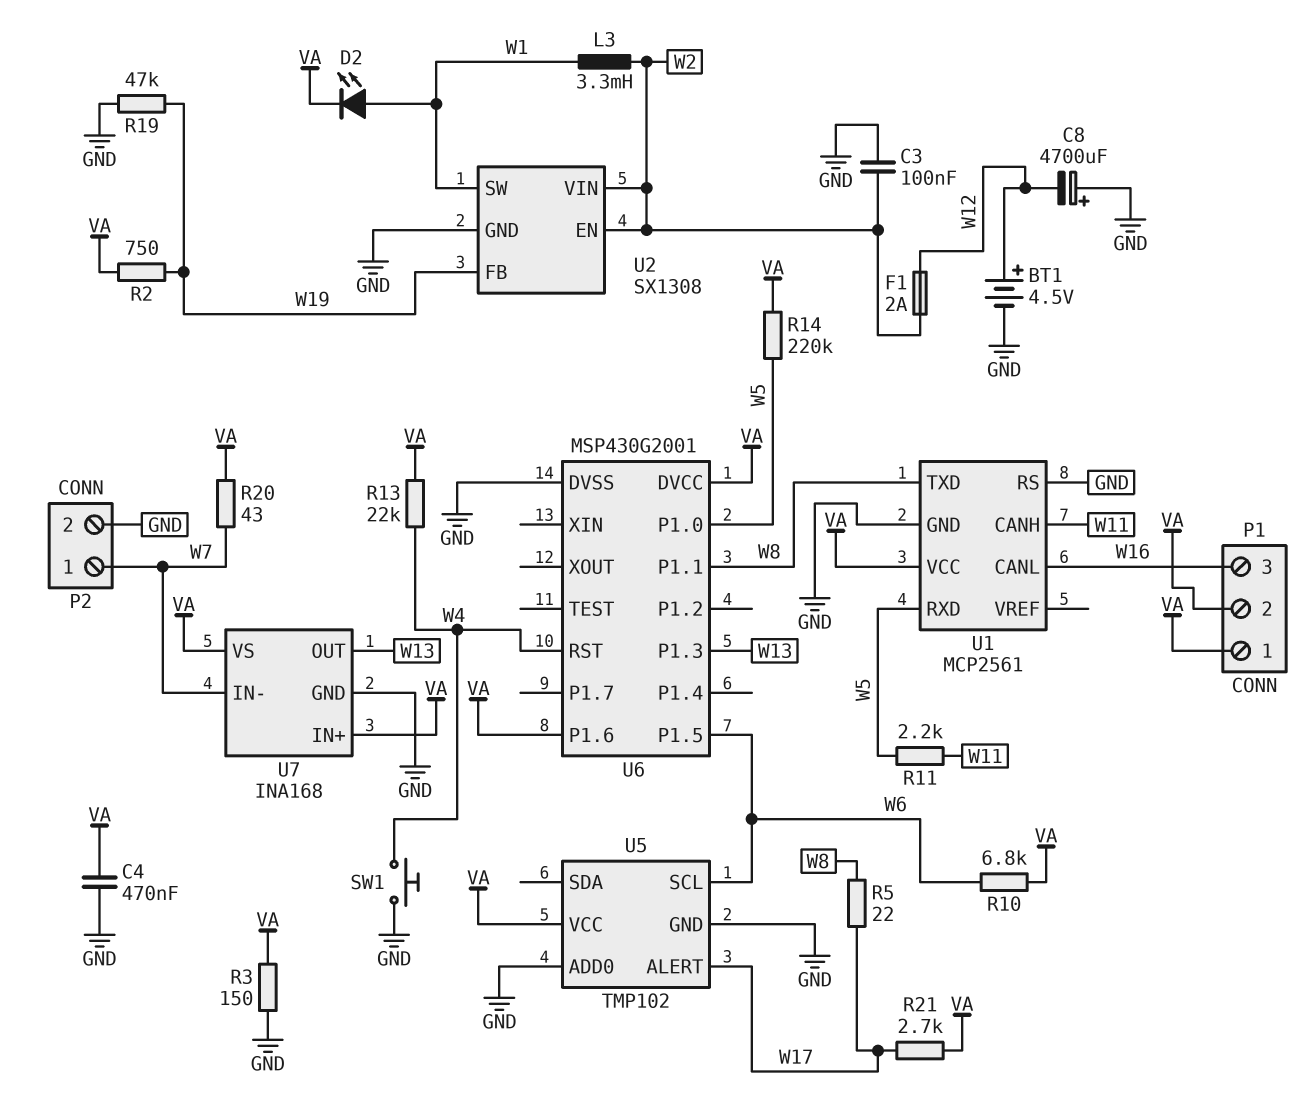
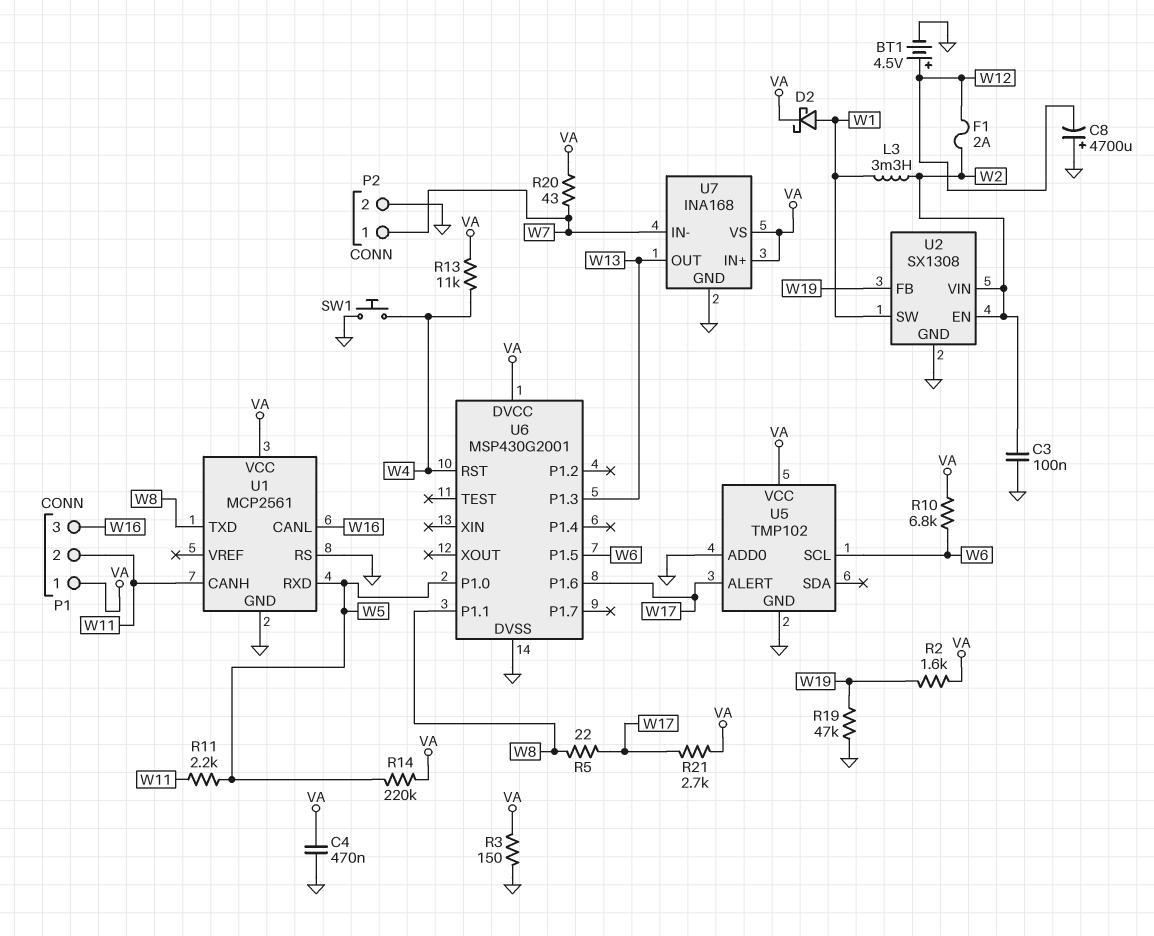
D2: LED (A W1, K VA) -> schottky (A W1, K VA)
P1 pin 2: VA -> W11
R2: 750 (VA, W19) -> 1.6k (VA, W19)
R13: 22k (VA, W4) -> 11k (VA, W4)
U6 pin P1.6: VA -> W17

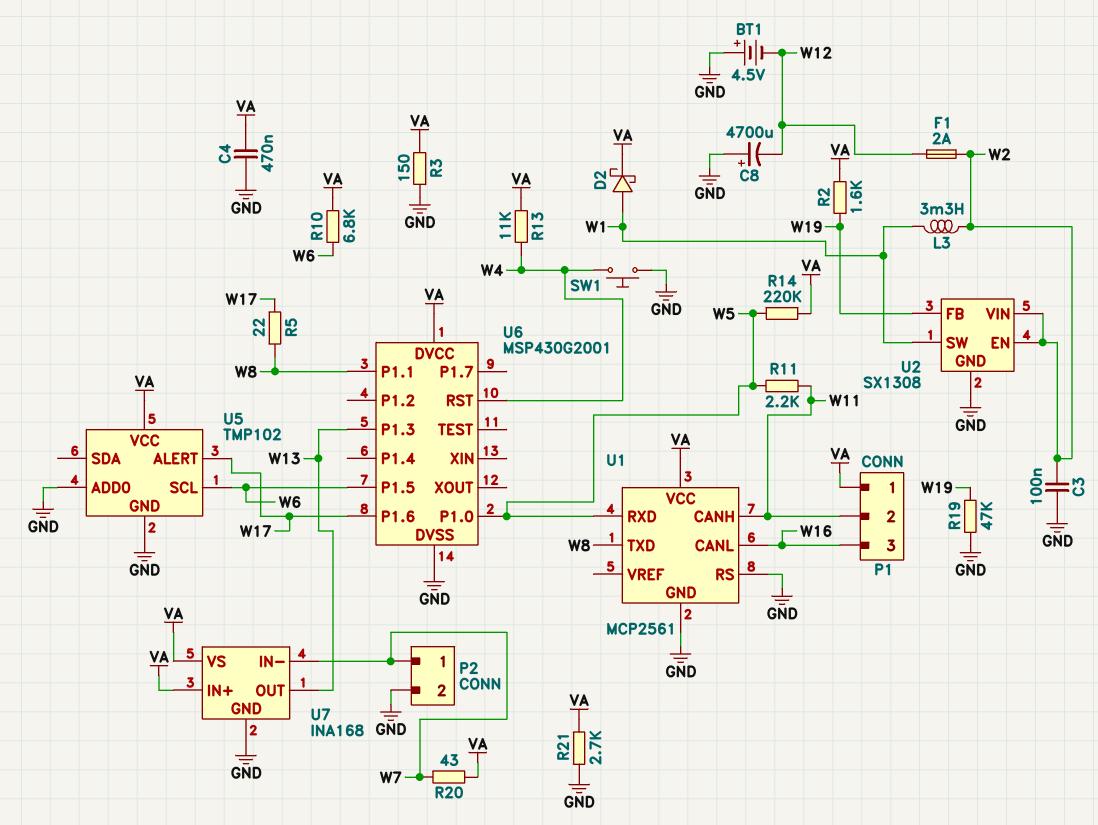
BT1: 4.5V (plus W12, minus GND) -> 4.5V (plus GND, minus W12)
R21: 2.7k (VA, W17) -> 2.7k (GND, VA)

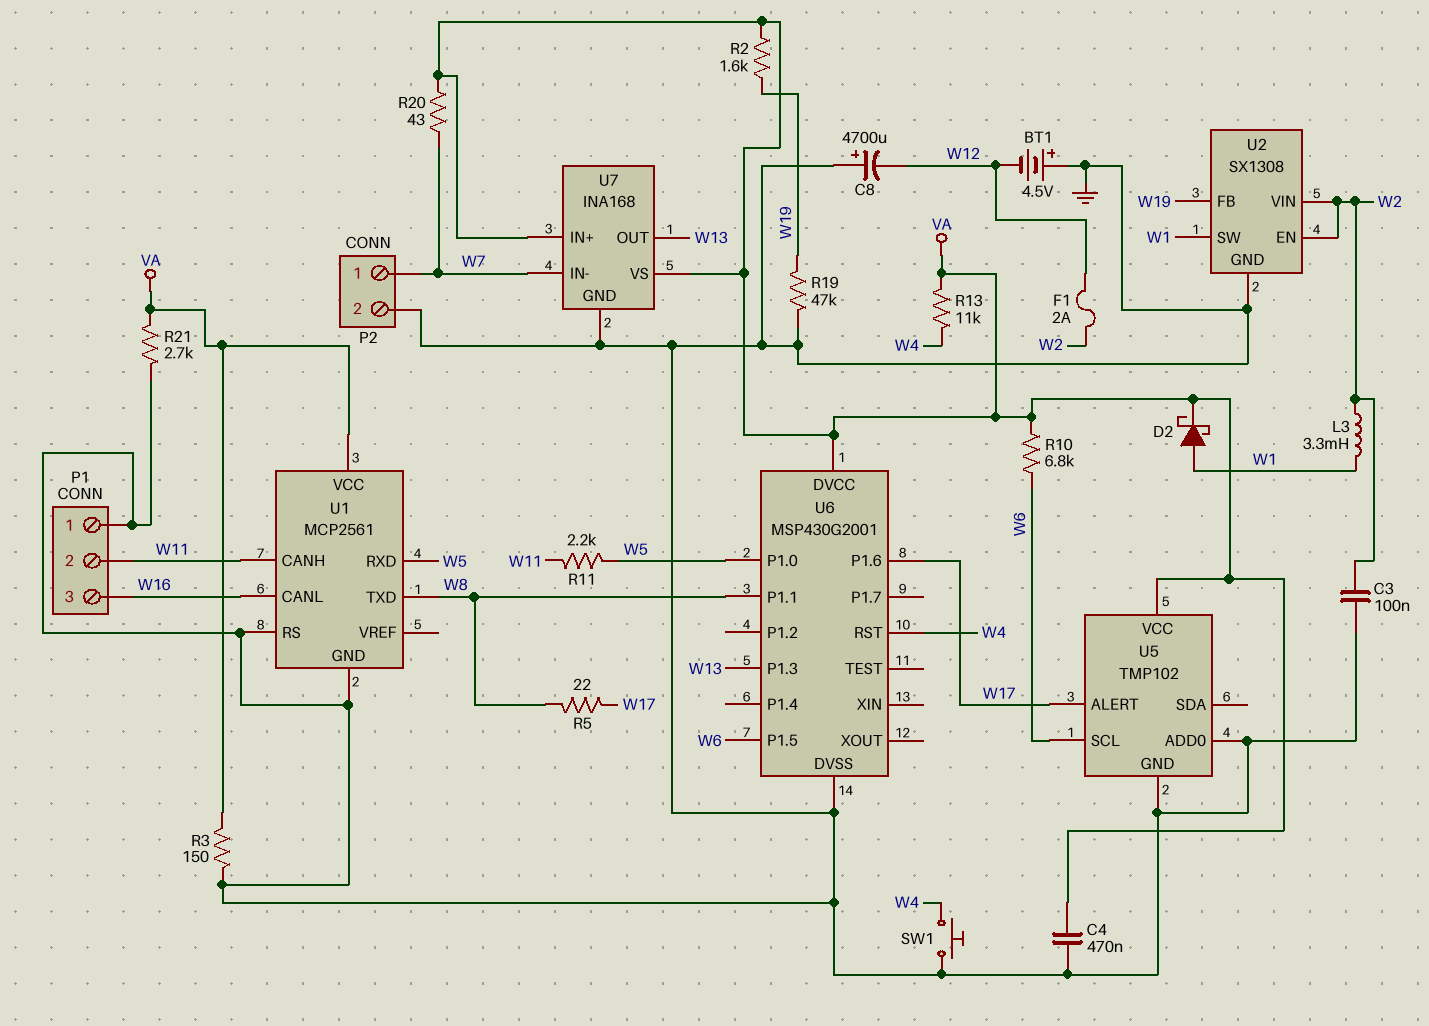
P1 pin 1: VA -> GND
R14: 220k (VA, W5) -> none

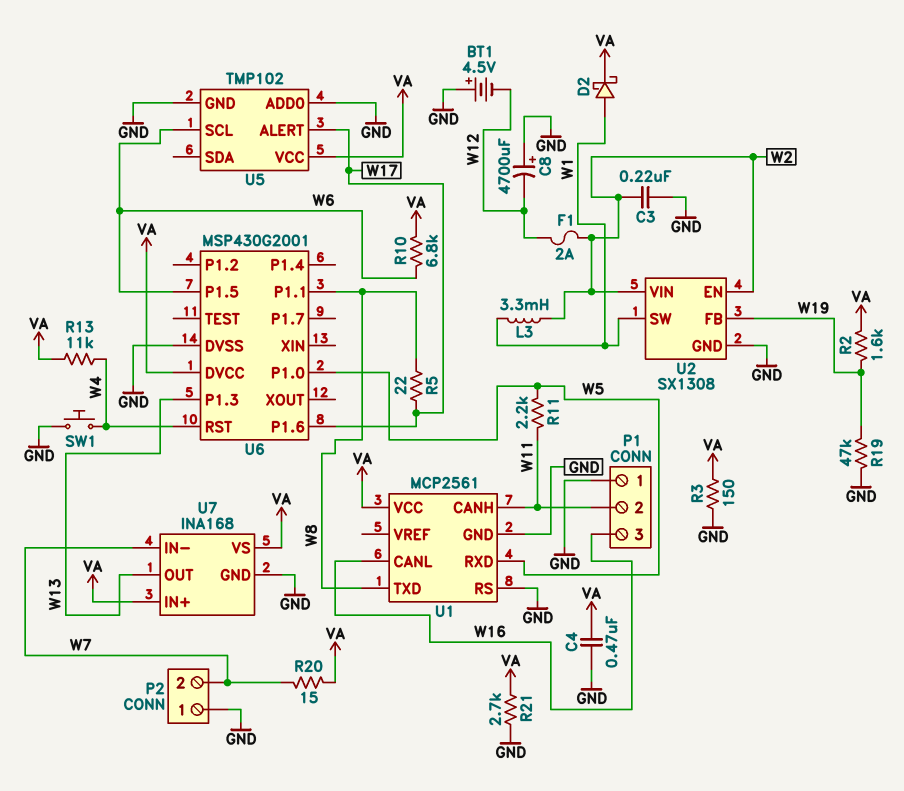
C3: 100nF (GND, W2) -> 220nF (GND, W2)
P2 pin 1: W7 -> GND
P2 pin 2: GND -> W7
R20: 43 (VA, W7) -> 15 (VA, W7)

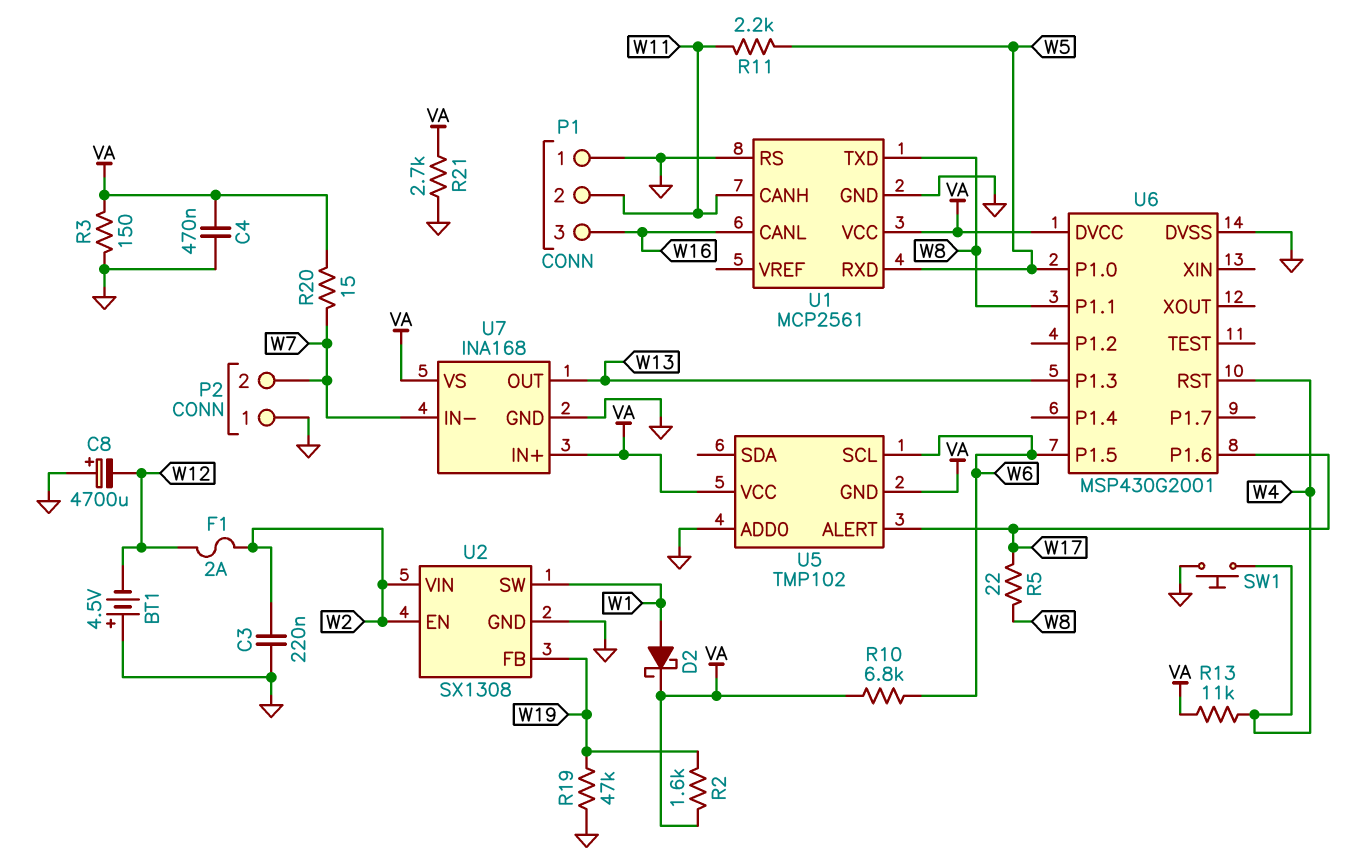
L3: 3.3mH (W1, W2) -> none
U5 pin GND: GND -> VA

